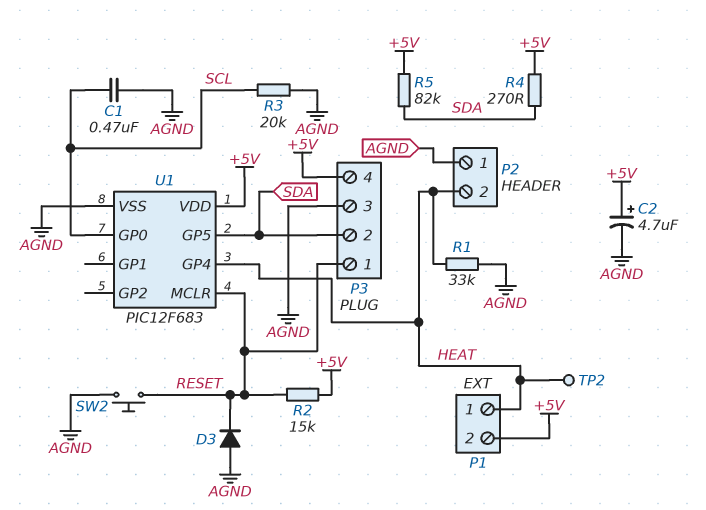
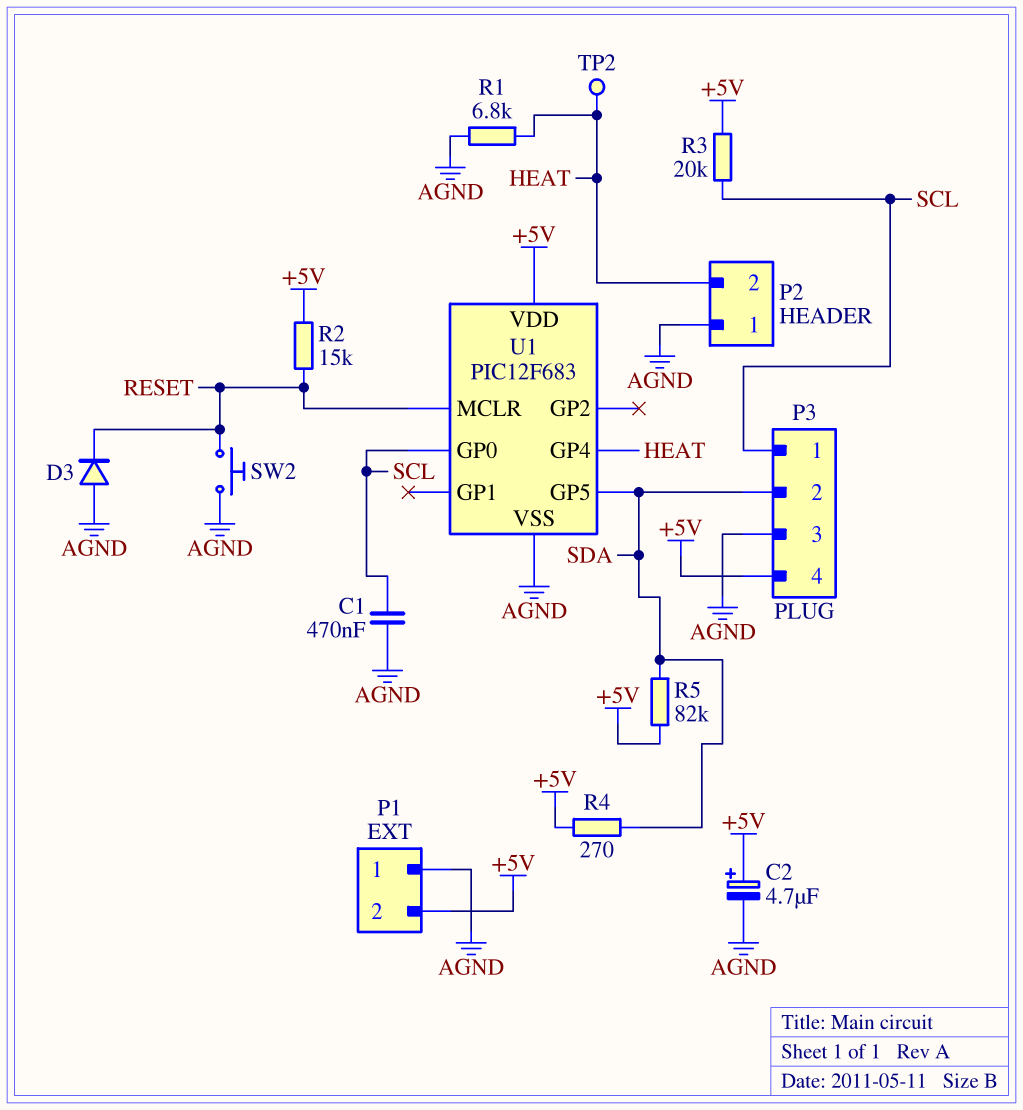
P1 pin 1: HEAT -> AGND
P3 pin 1: RESET -> SCL
R1: 33k (AGND, HEAT) -> 6.8k (AGND, HEAT)
R3: 20k (AGND, SCL) -> 20k (+5V, SCL)

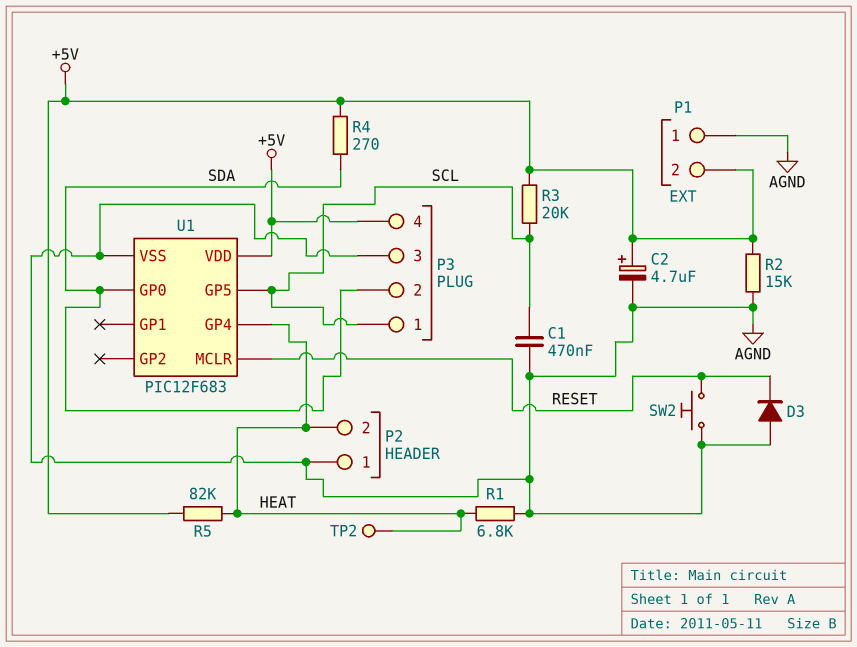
R2: 15k (+5V, RESET) -> 15k (+5V, AGND)
R5: 82k (+5V, SDA) -> 82k (+5V, HEAT)
U1 pin GP0: SCL -> SDA
U1 pin GP5: SDA -> SCL

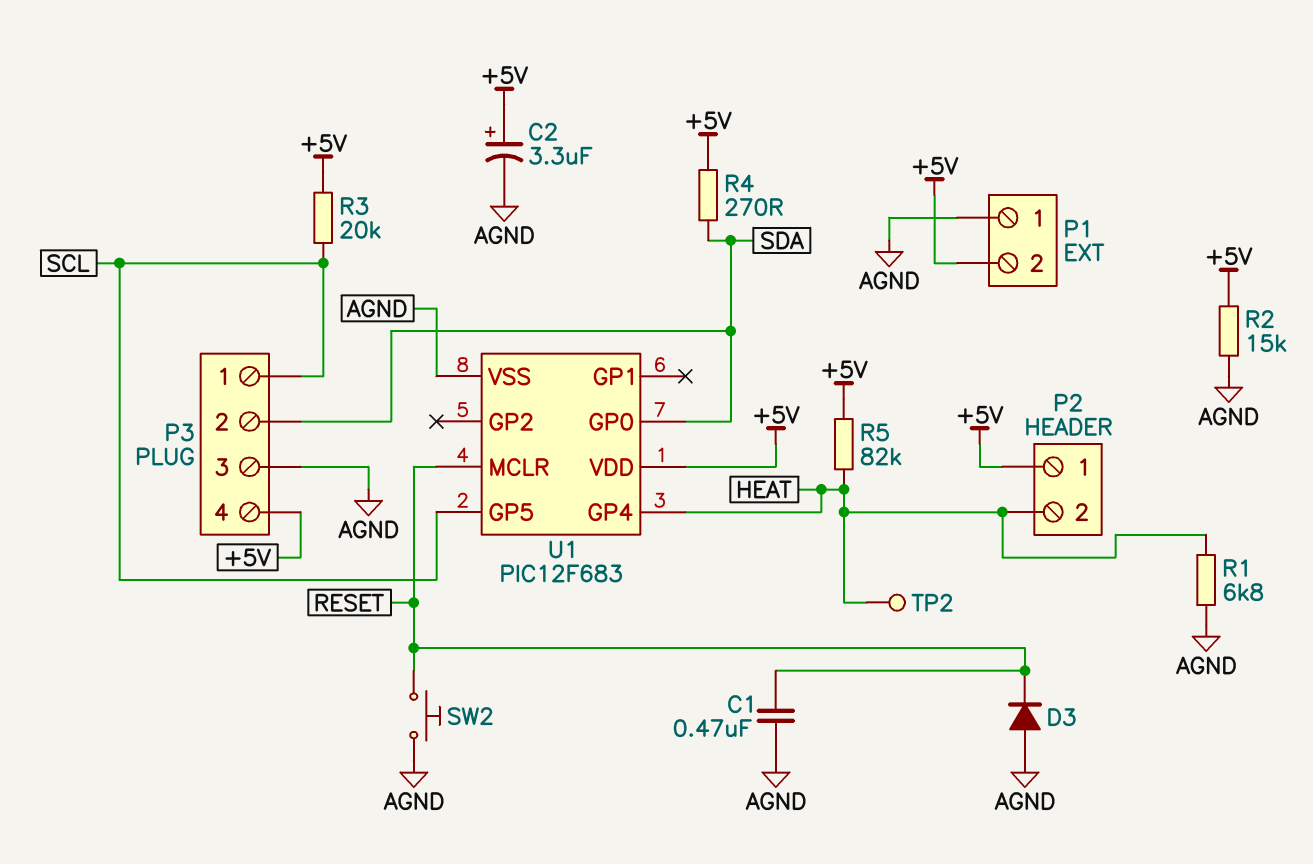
C1: 470nF (AGND, SCL) -> 470nF (AGND, RESET)
C2: 4.7uF (plus +5V, minus AGND) -> 3.3uF (plus +5V, minus AGND)
P2 pin 1: AGND -> +5V

